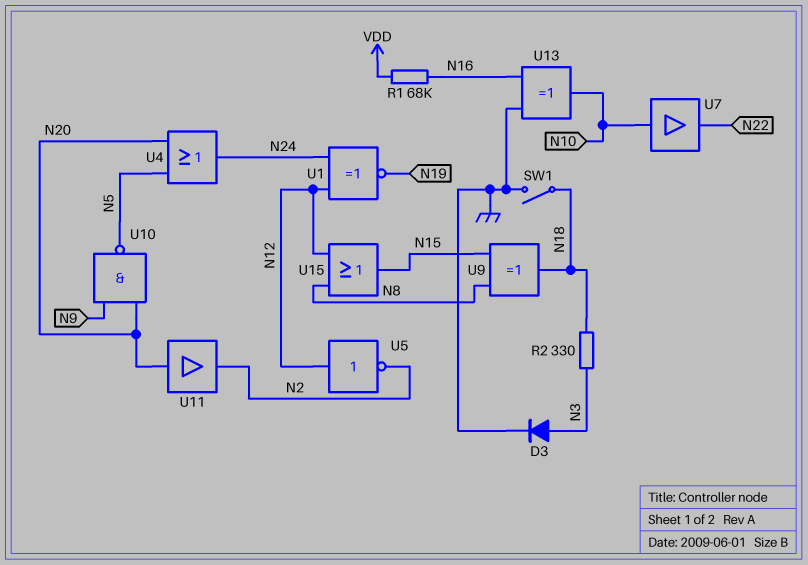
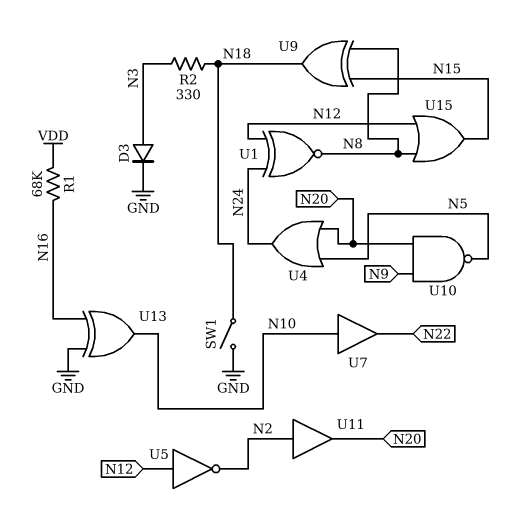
U1: XNOR (in N12, in N24, out N19) -> XNOR (in N12, in N24, out N8)
U11: buffer (in N20, out N2) -> buffer (in N2, out N20)

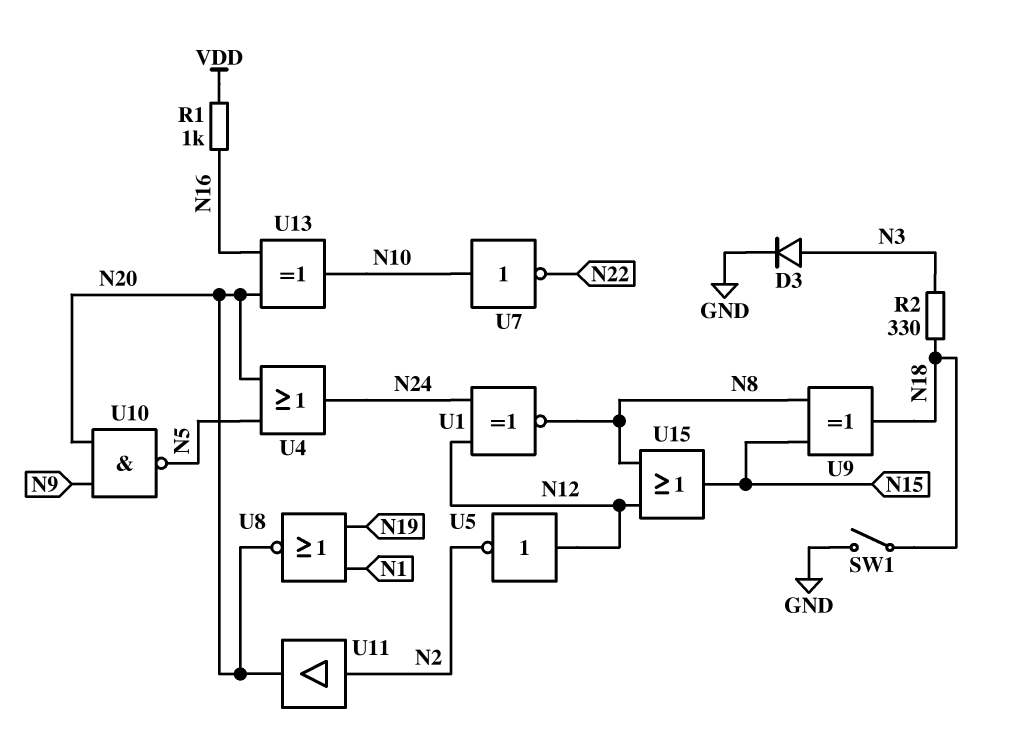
R1: 68k (N16, VDD) -> 1k (N16, VDD)
U7: buffer (in N10, out N22) -> NOT (in N10, out N22)
U8: none -> NOR (in N1, in N19, out N20)
U13: XOR (in GND, in N16, out N10) -> XOR (in N16, in N20, out N10)

